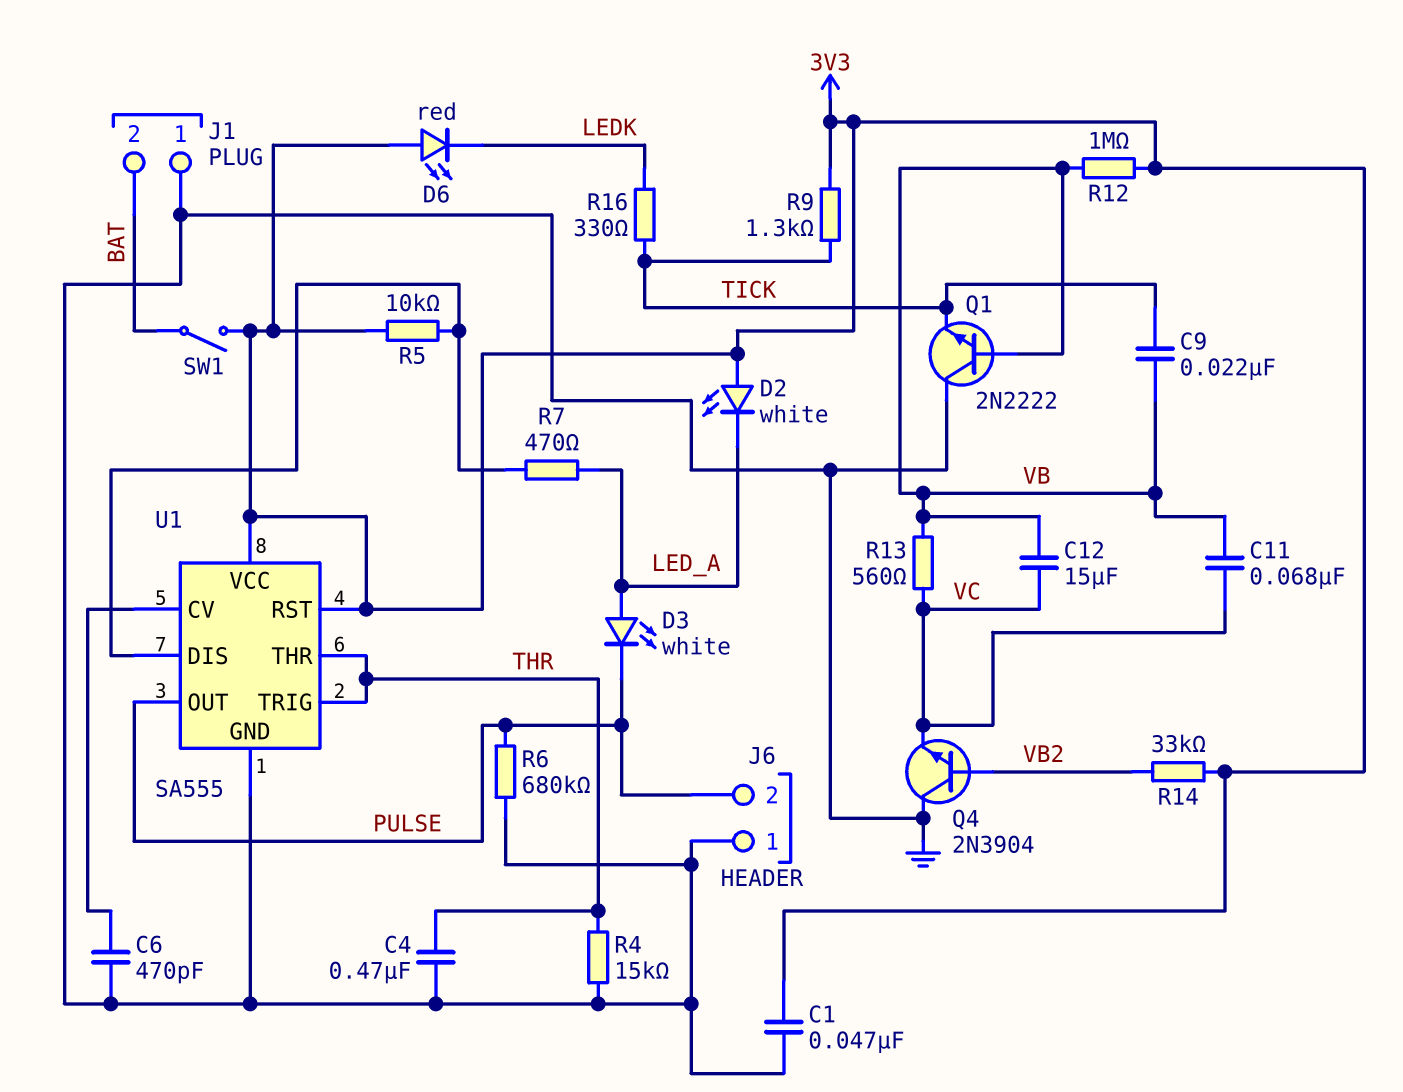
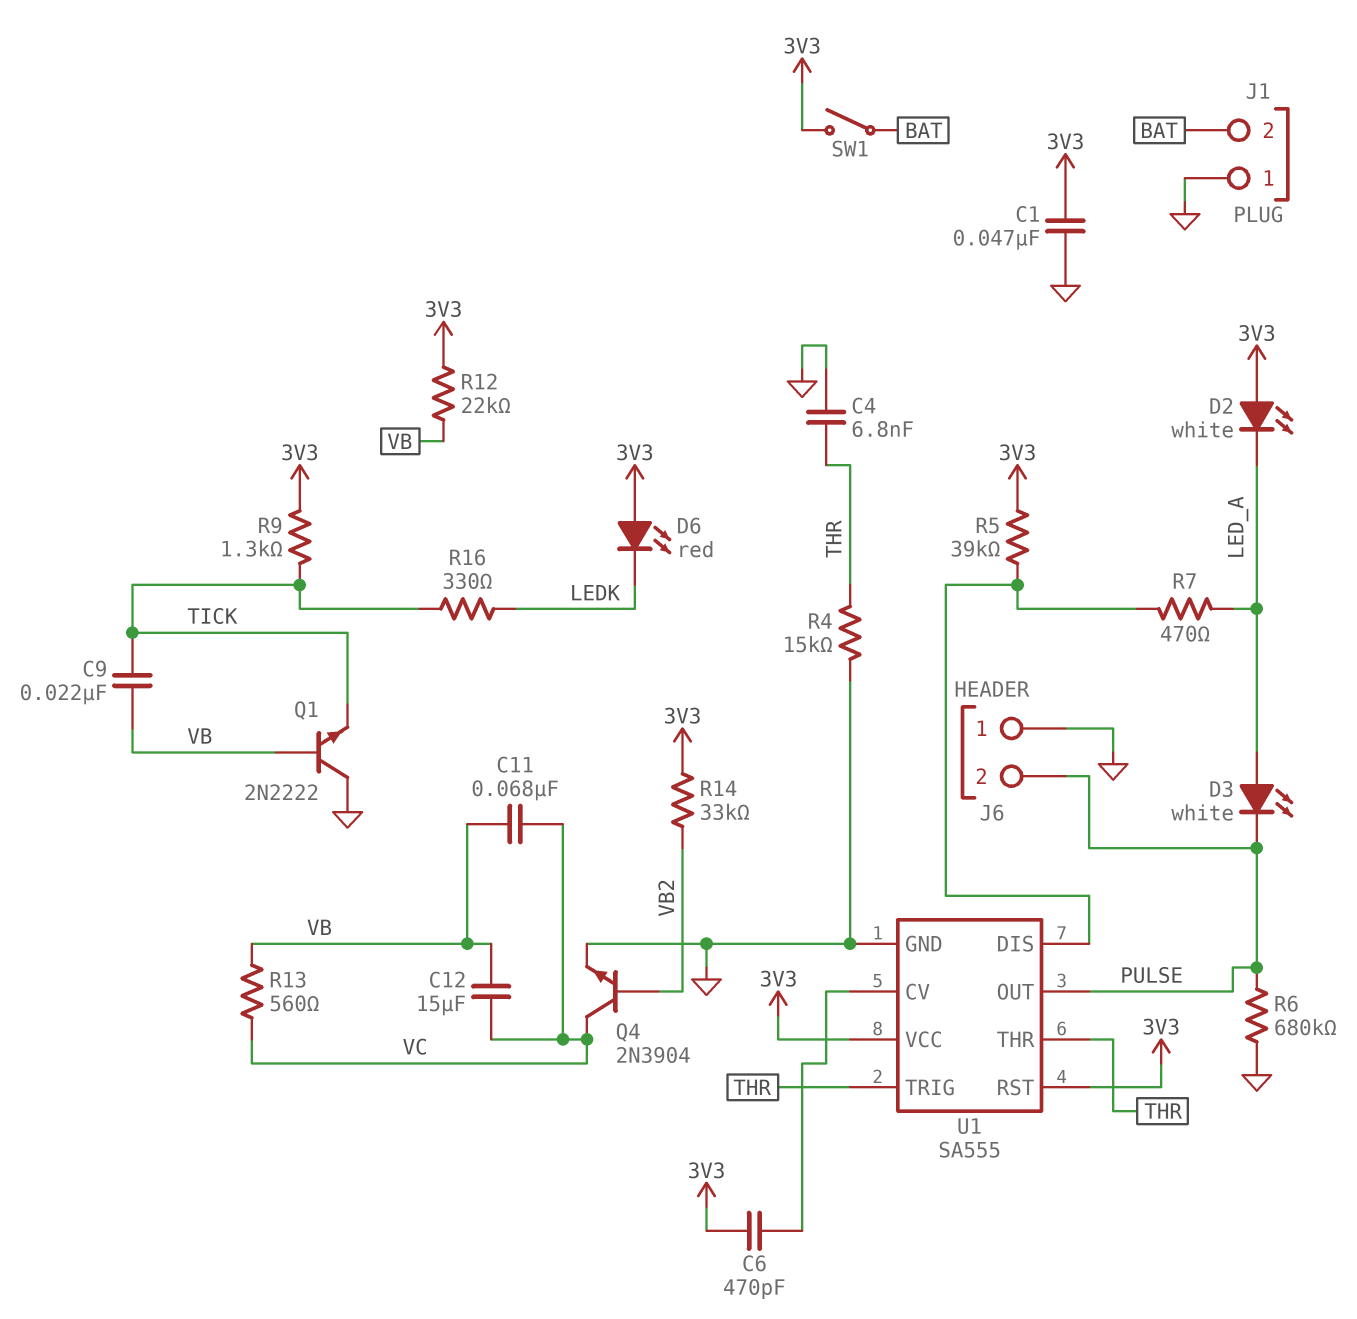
C4: 470nF (GND, THR) -> 6.8nF (GND, THR)
C6: 470pF (GND, U1/CV) -> 470pF (3V3, U1/CV)
Q4: NPN 2N3904 (B VB2, C GND, E VC) -> NPN 2N3904 (B VB2, C VC, E GND)
R5: 10k (3V3, U1/DIS) -> 39k (3V3, U1/DIS)
R12: 1M (3V3, VB) -> 22k (3V3, VB)

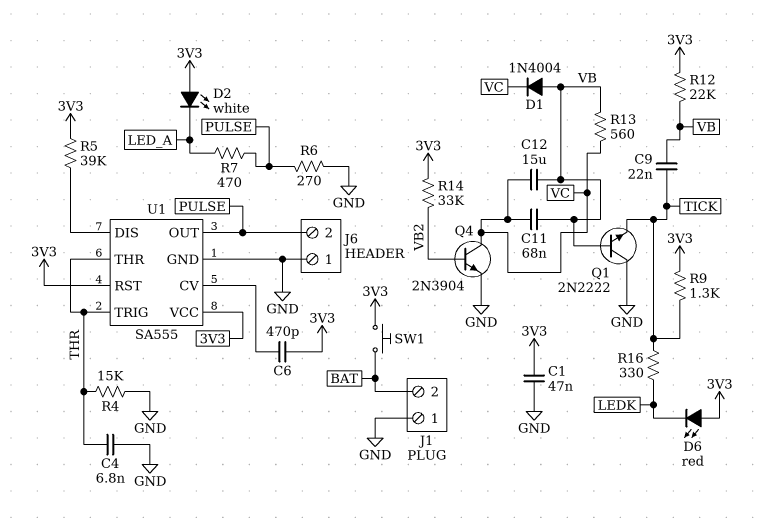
D1: none -> diode 1N4004 (A VB, K VC)
D3: LED white (A LED_A, K PULSE) -> none
R6: 680k (GND, PULSE) -> 270 (GND, PULSE)
R7: 470 (LED_A, U1/DIS) -> 470 (LED_A, PULSE)
SW1: switch (3V3, BAT) -> button (3V3, BAT)

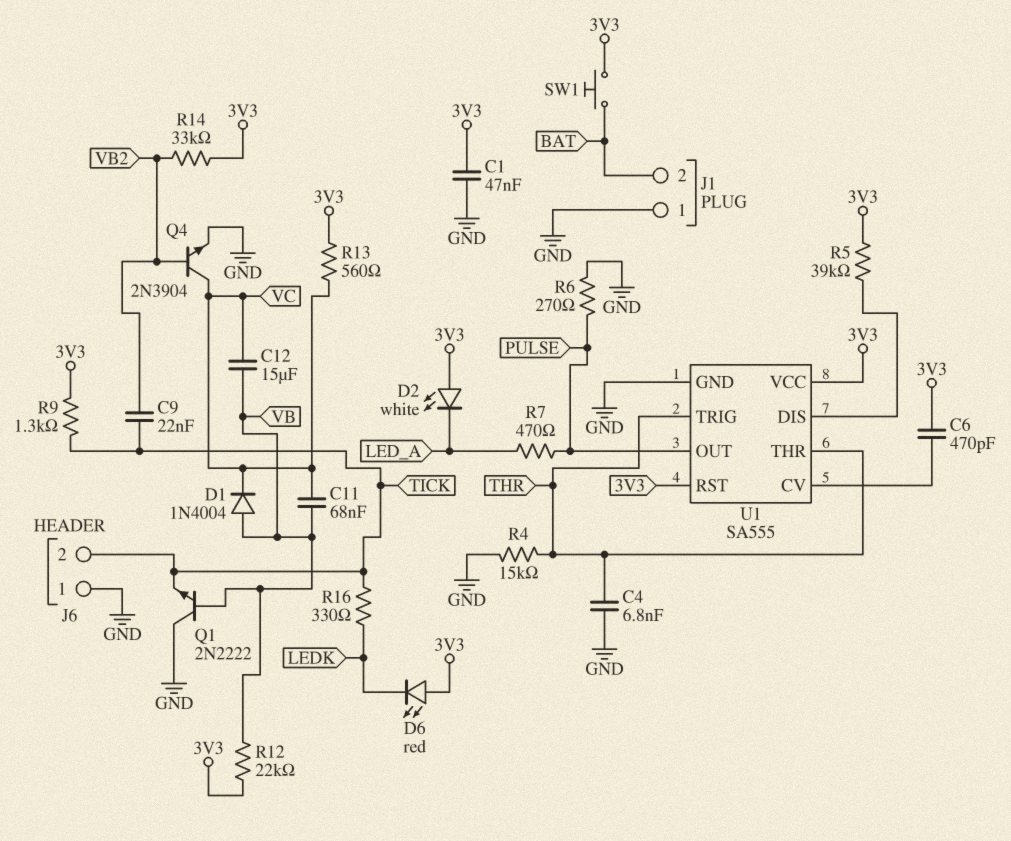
C9: 22nF (TICK, VB) -> 22nF (TICK, VB2)
J6 pin 2: PULSE -> TICK
R13: 560 (VB, VC) -> 560 (3V3, VC)

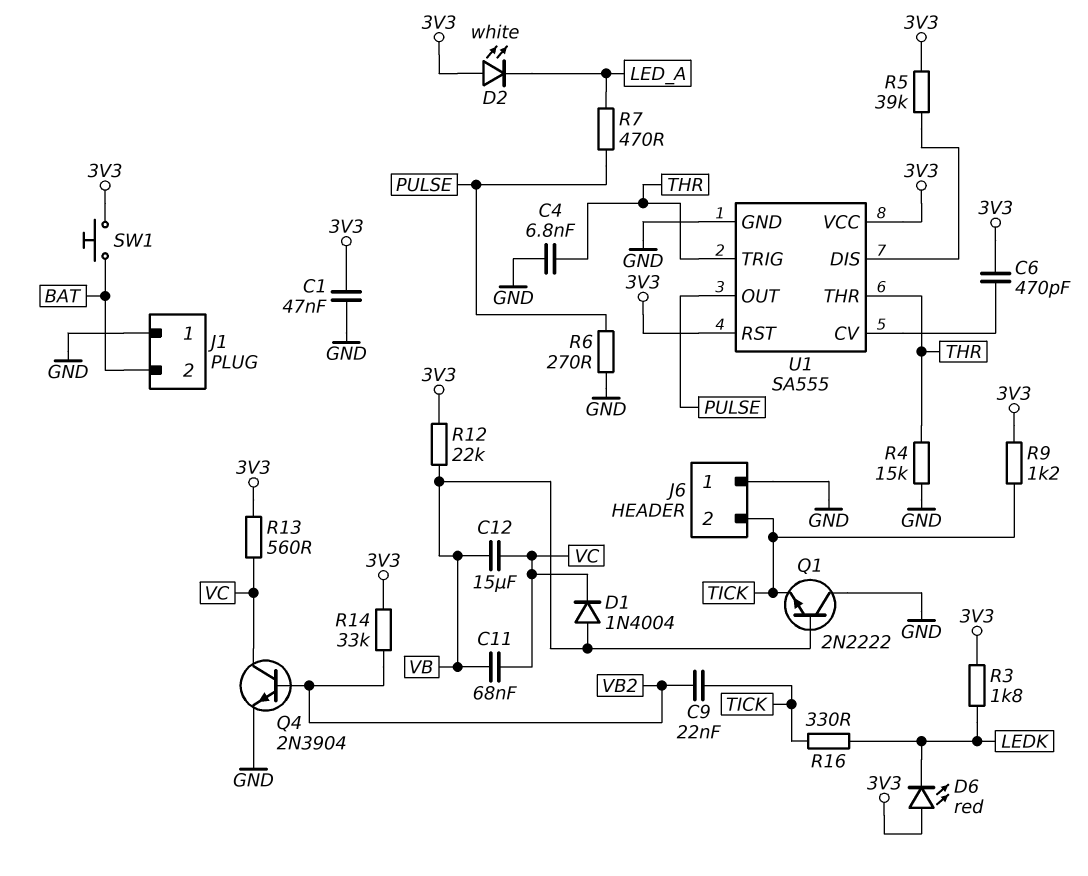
R3: none -> 1.8k (3V3, LEDK)
R9: 1.3k (3V3, TICK) -> 1.2k (3V3, TICK)

